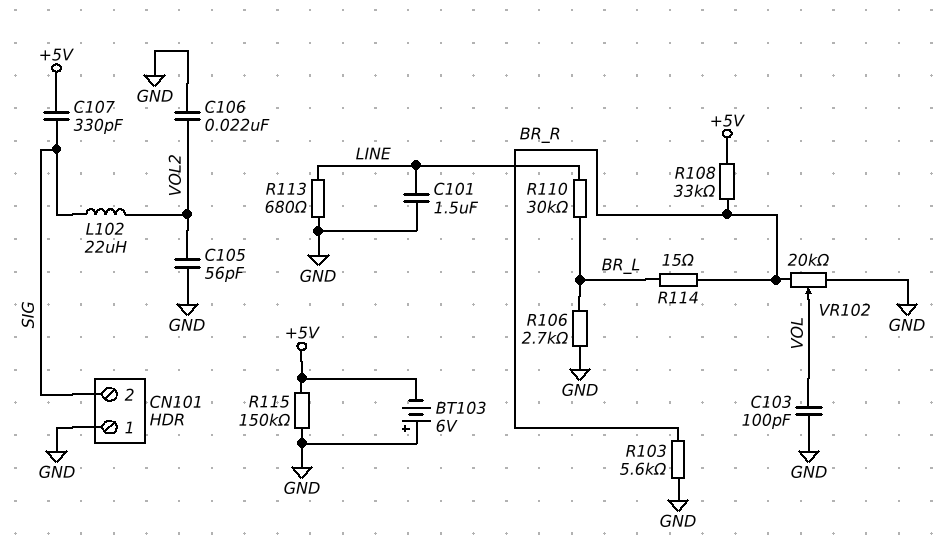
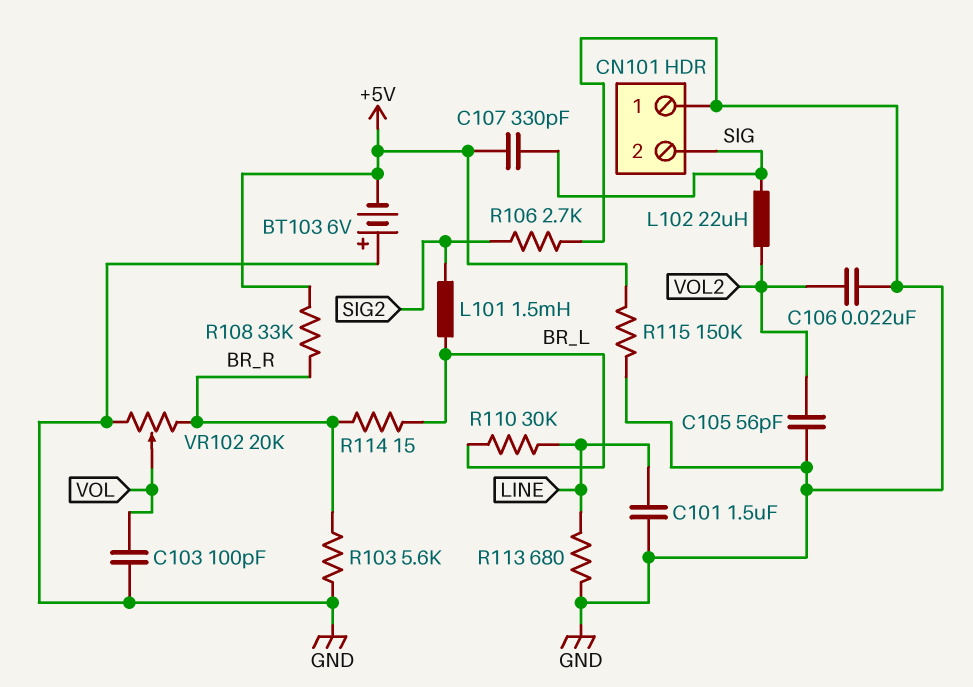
L101: none -> 1.5mH (BR_L, SIG2)
R106: 2.7k (BR_L, GND) -> 2.7k (GND, SIG2)

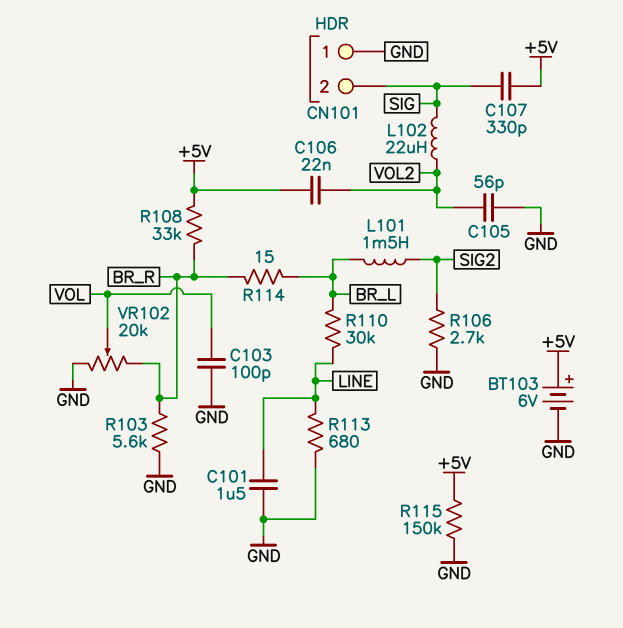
BT103: 6V (plus GND, minus +5V) -> 6V (plus +5V, minus GND)
C106: 22nF (GND, VOL2) -> 22nF (+5V, VOL2)

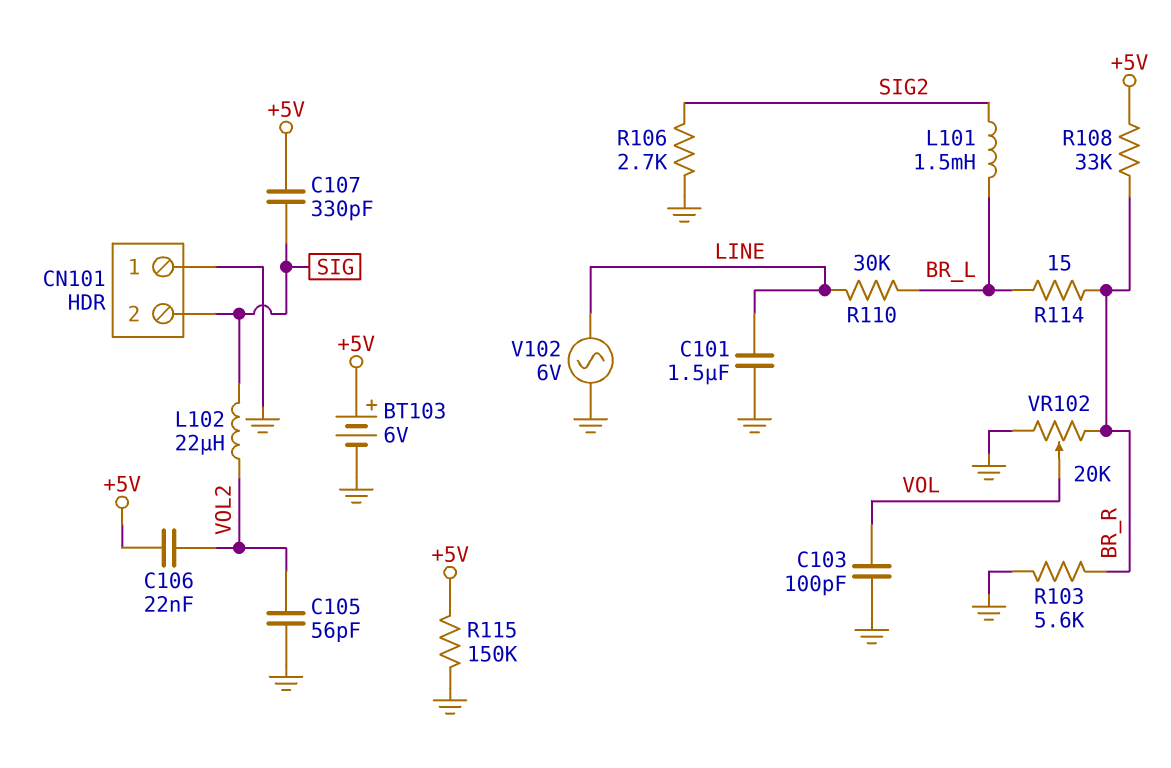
R113: 680 (GND, LINE) -> none
V102: none -> AC 6V (GND, LINE)

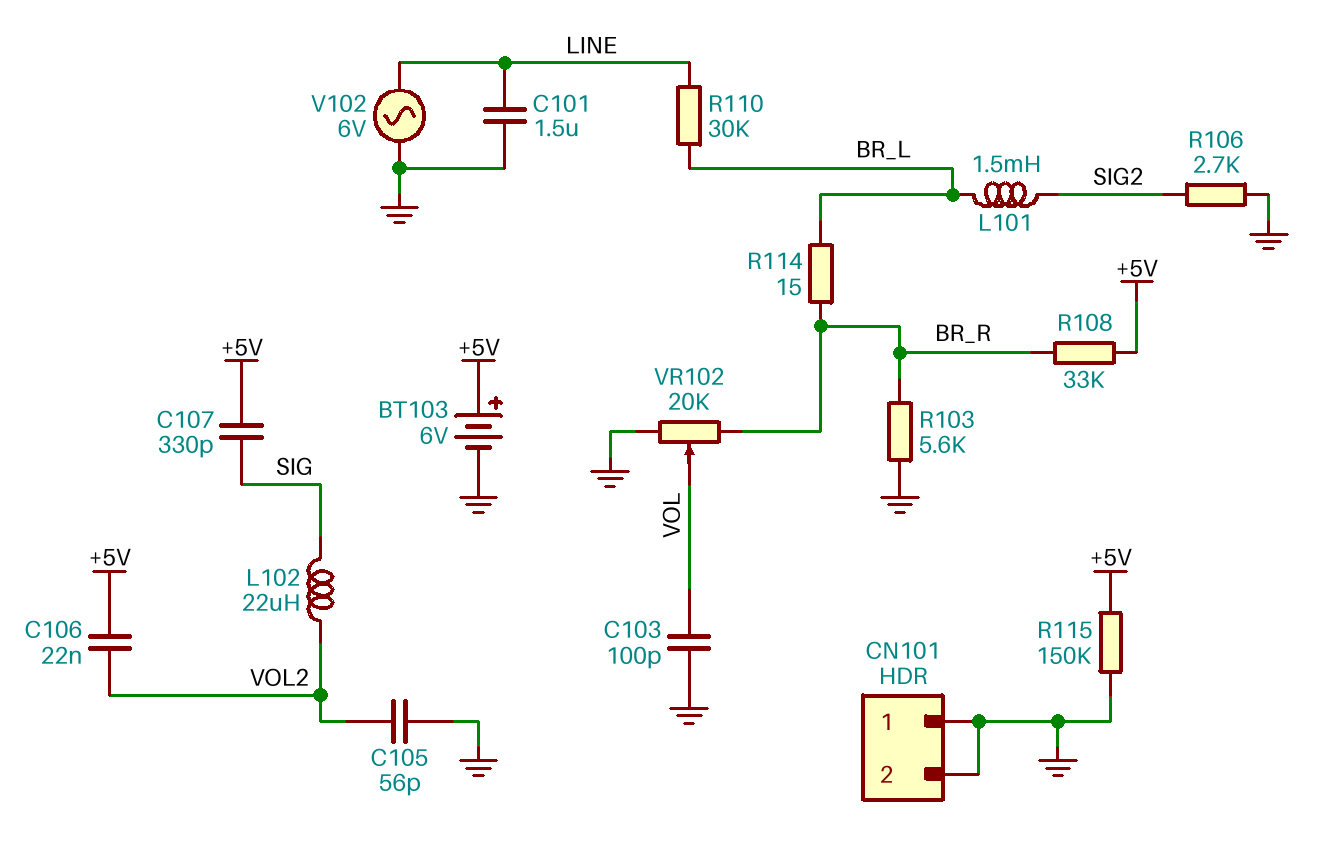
CN101 pin 2: SIG -> GND

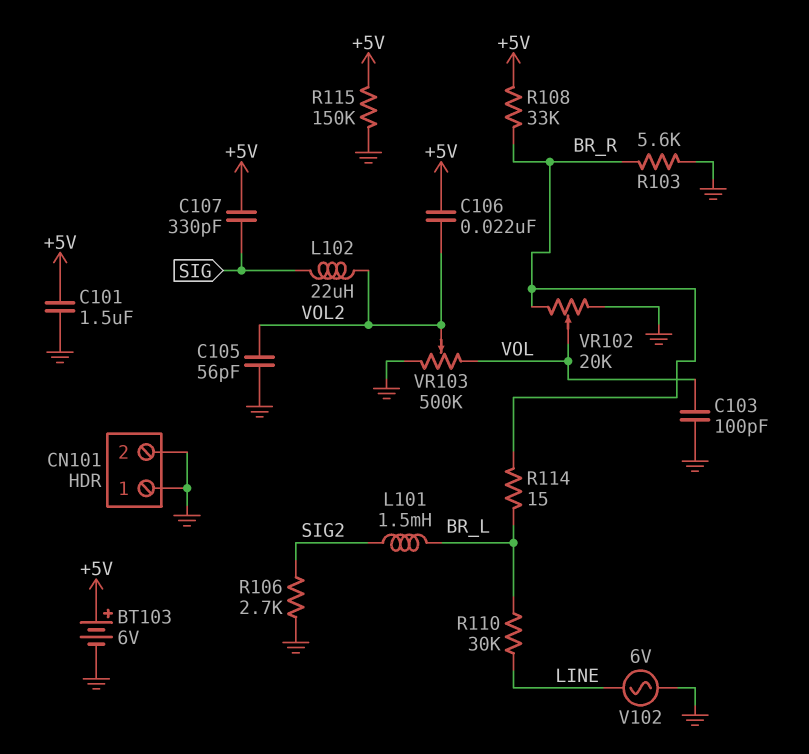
C101: 1.5uF (GND, LINE) -> 1.5uF (+5V, GND)
VR103: none -> 500k (GND, VOL, wiper VOL2)

